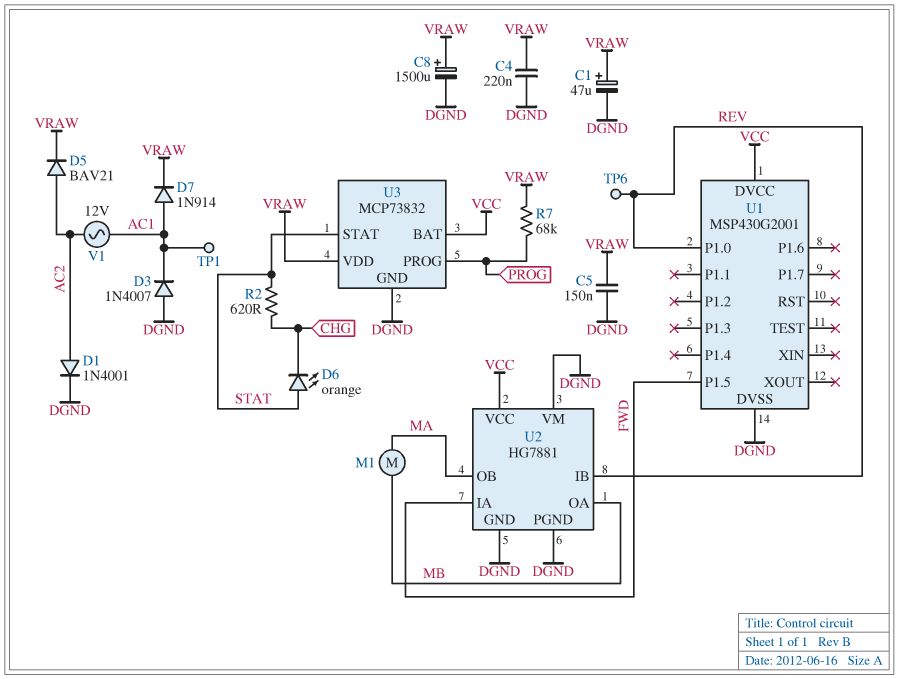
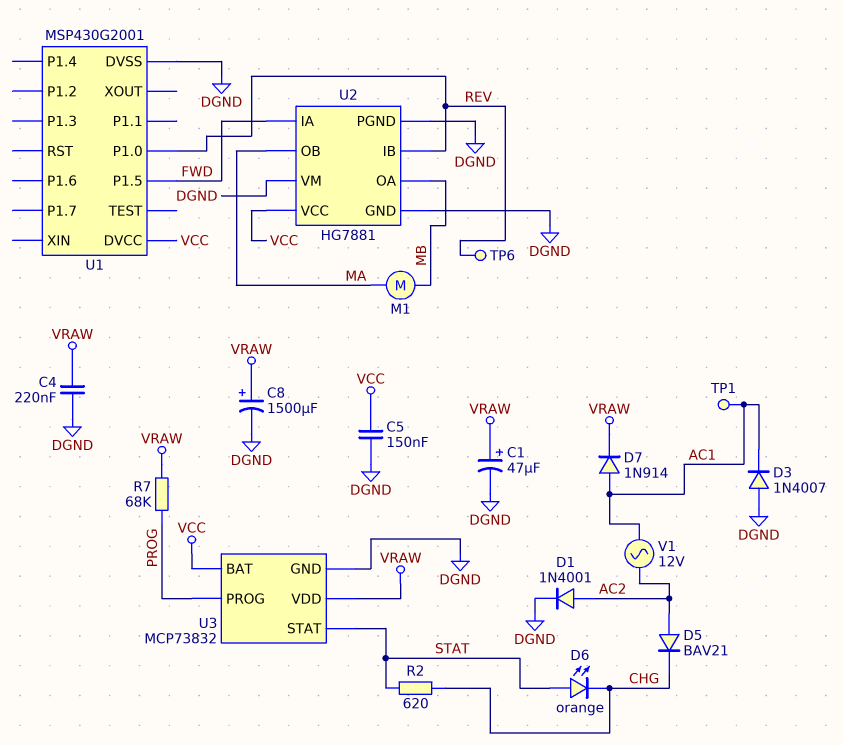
C5: 150nF (DGND, VRAW) -> 150nF (DGND, VCC)
D5: diode BAV21 (A AC2, K VRAW) -> diode BAV21 (A AC2, K CHG)

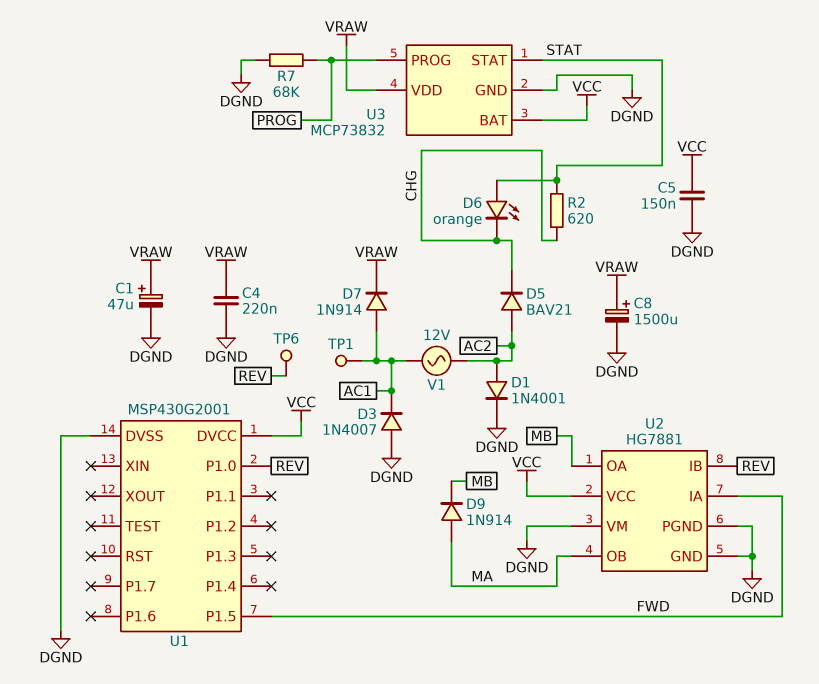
D9: none -> diode 1N914 (A MA, K MB)
M1: motor (MA, MB) -> none
R7: 68k (PROG, VRAW) -> 68k (DGND, PROG)

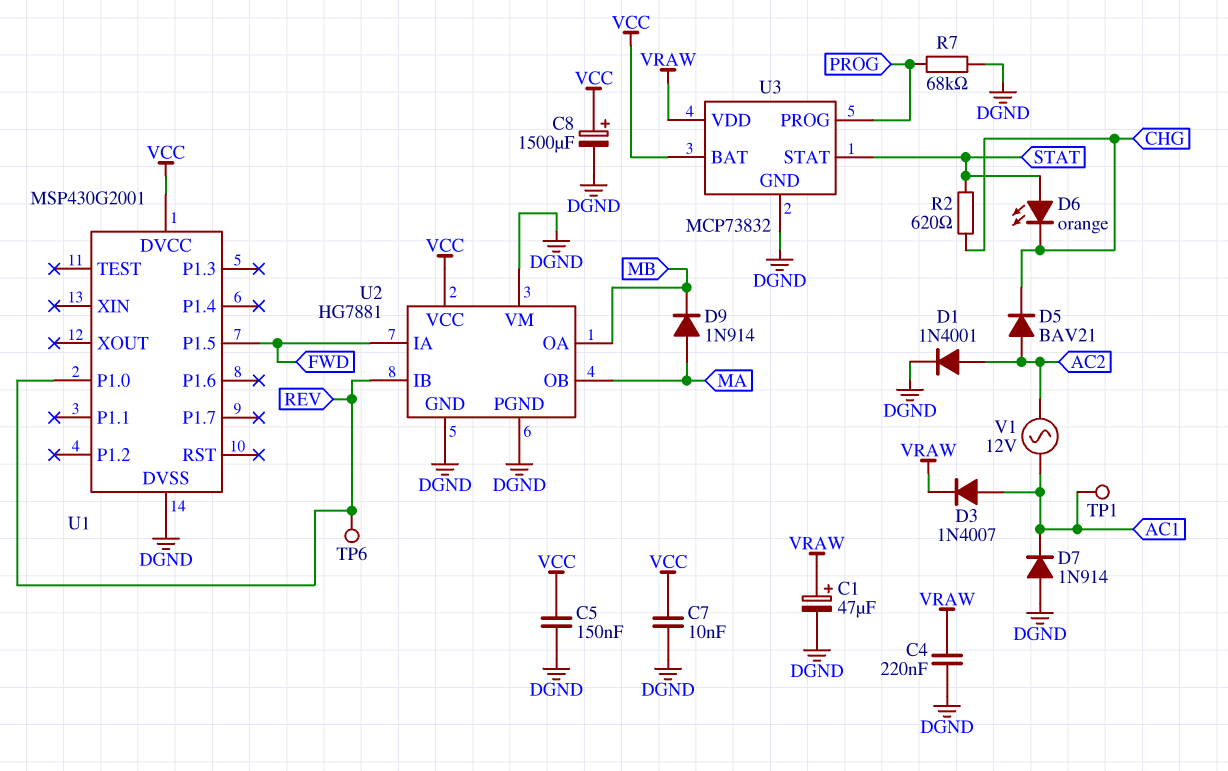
C7: none -> 10nF (DGND, VCC)
C8: 1500uF (plus VRAW, minus DGND) -> 1500uF (plus VCC, minus DGND)
D3: diode 1N4007 (A DGND, K AC1) -> diode 1N4007 (A AC1, K VRAW)
D7: diode 1N914 (A AC1, K VRAW) -> diode 1N914 (A DGND, K AC1)

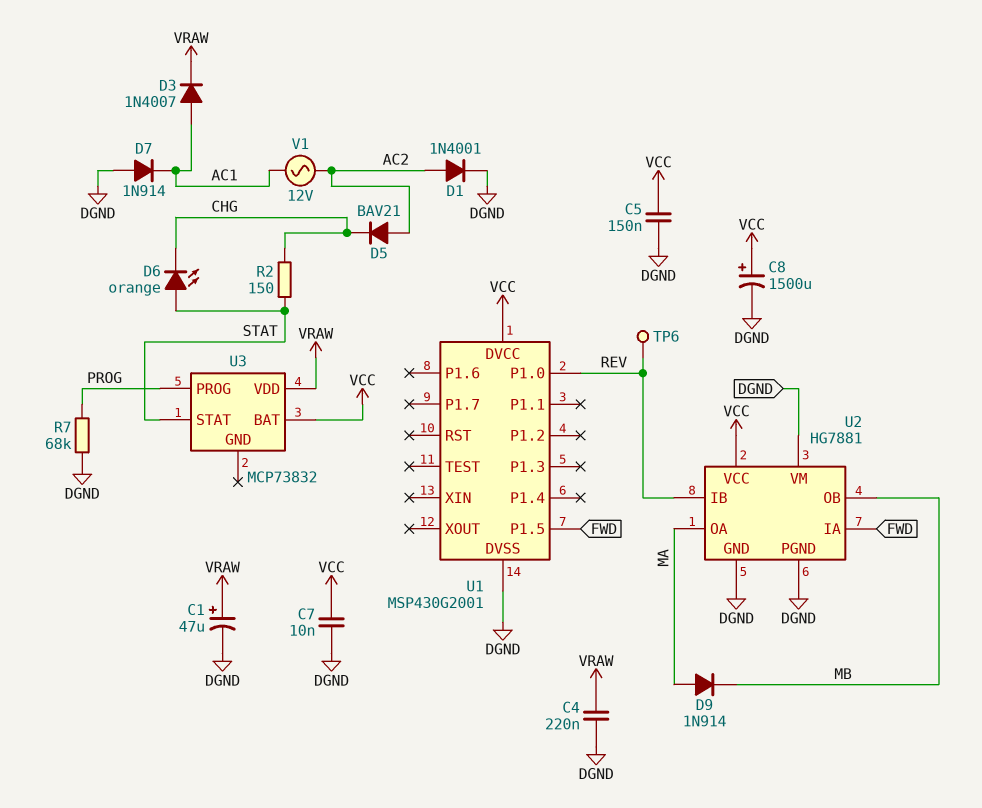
R2: 620 (CHG, STAT) -> 150 (CHG, STAT)
TP1: test point (AC1) -> none
U2 pin OA: MB -> MA
U2 pin OB: MA -> MB
U3 pin GND: DGND -> none

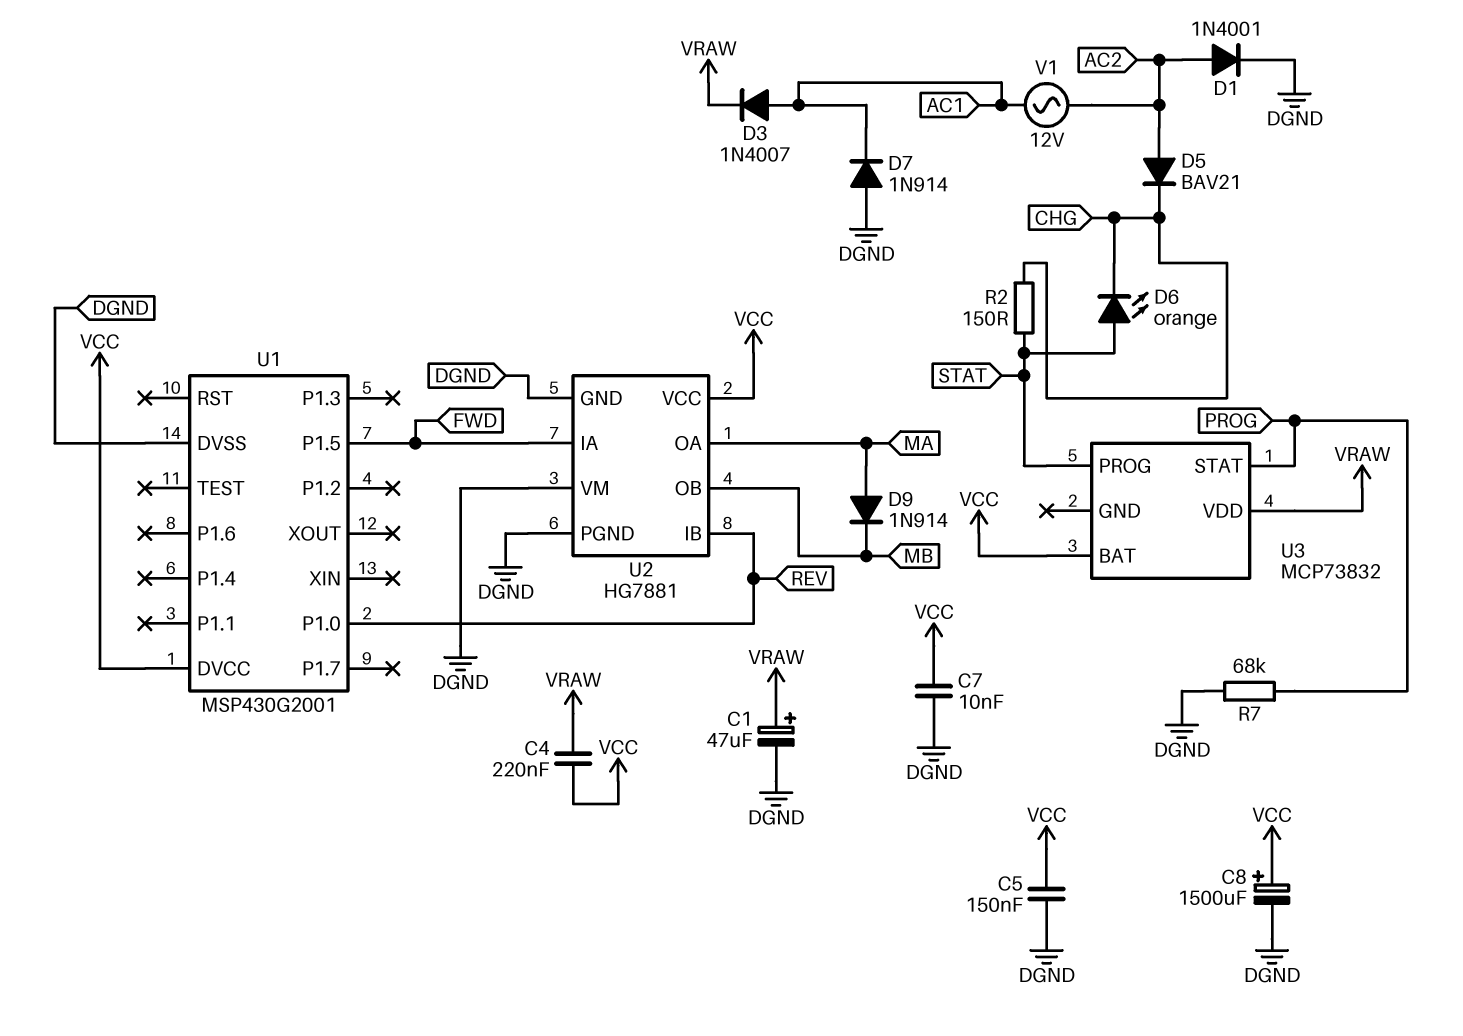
C4: 220nF (DGND, VRAW) -> 220nF (VCC, VRAW)
TP6: test point (REV) -> none
U3 pin PROG: PROG -> STAT
U3 pin STAT: STAT -> PROG

